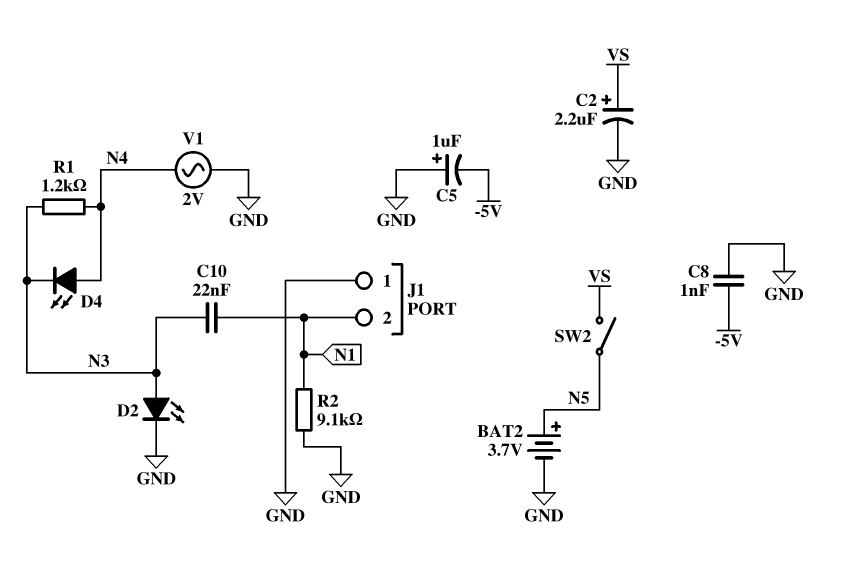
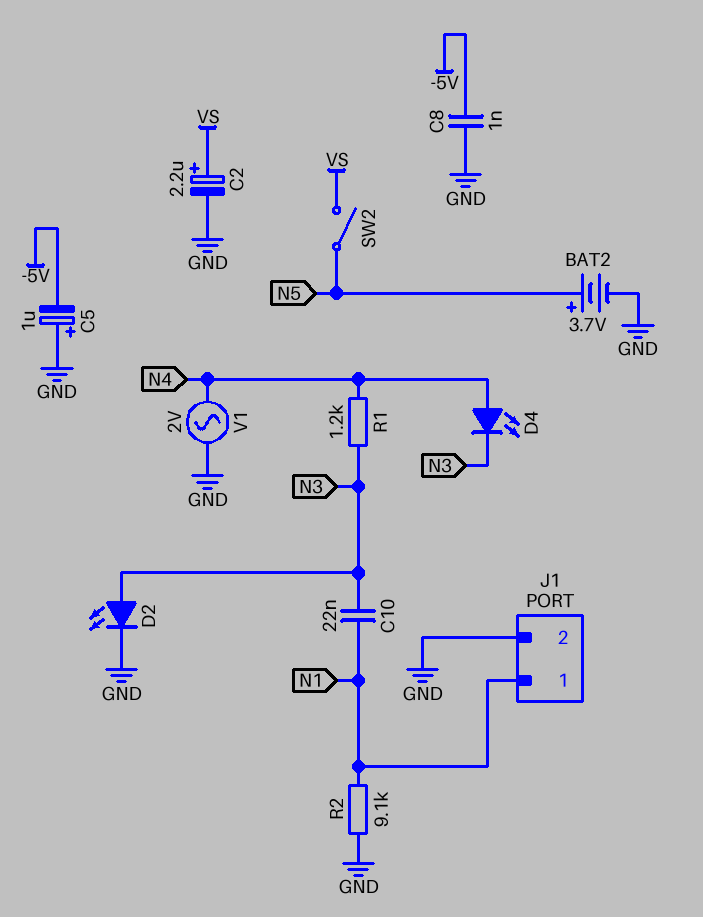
J1 pin 1: GND -> N1
J1 pin 2: N1 -> GND

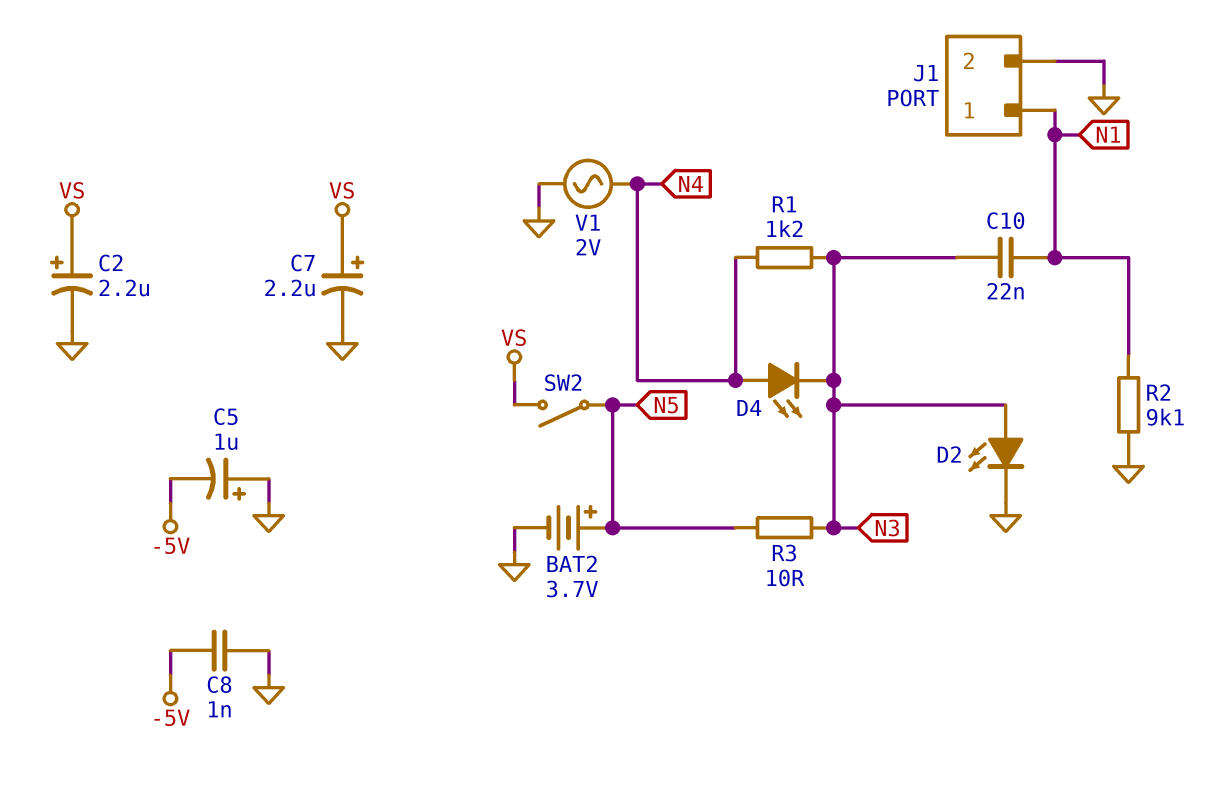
C7: none -> 2.2uF (plus VS, minus GND)
R3: none -> 10 (N3, N5)

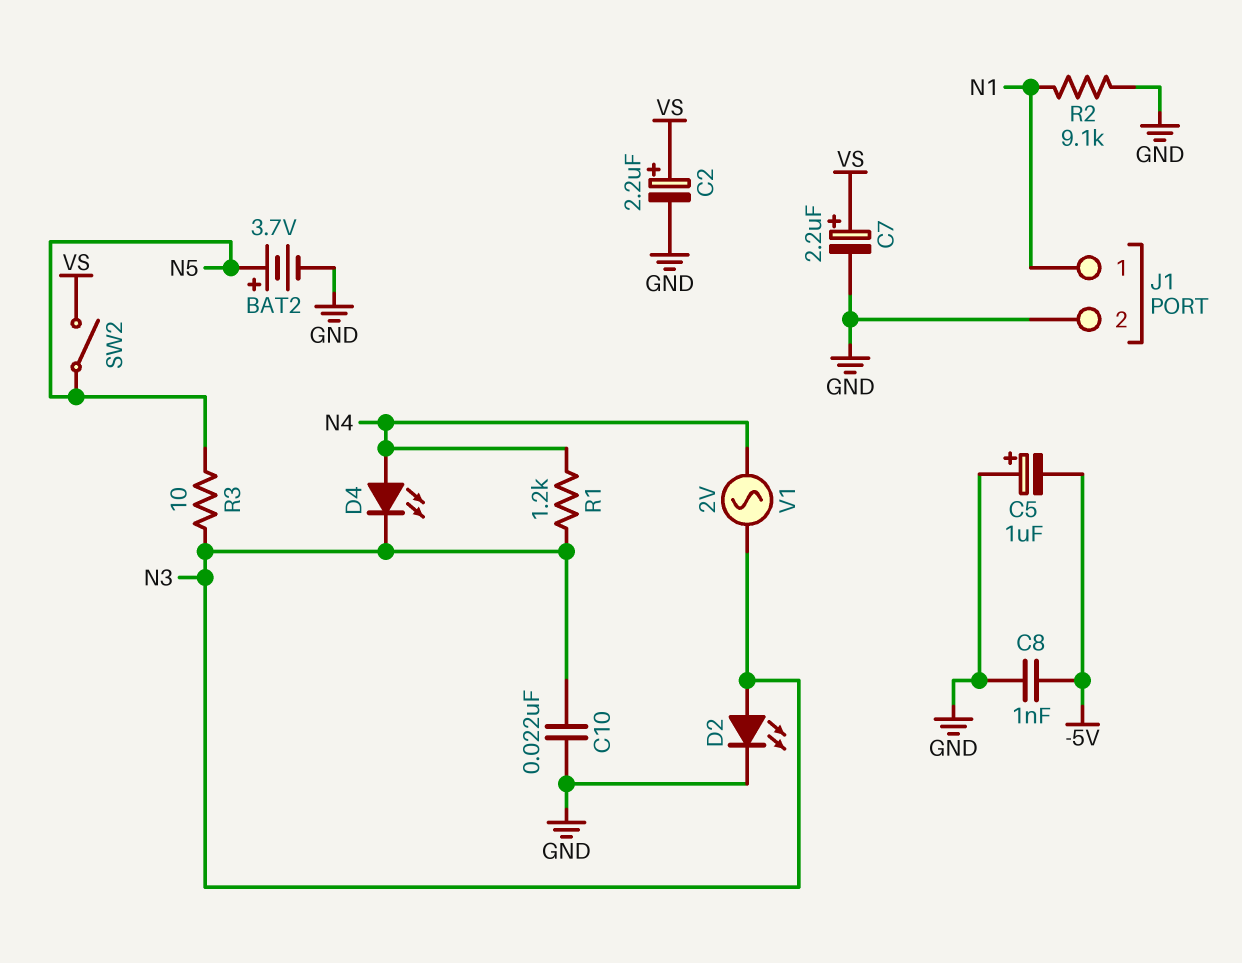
C10: 22nF (N1, N3) -> 22nF (GND, N3)
V1: AC 2V (GND, N4) -> AC 2V (N3, N4)

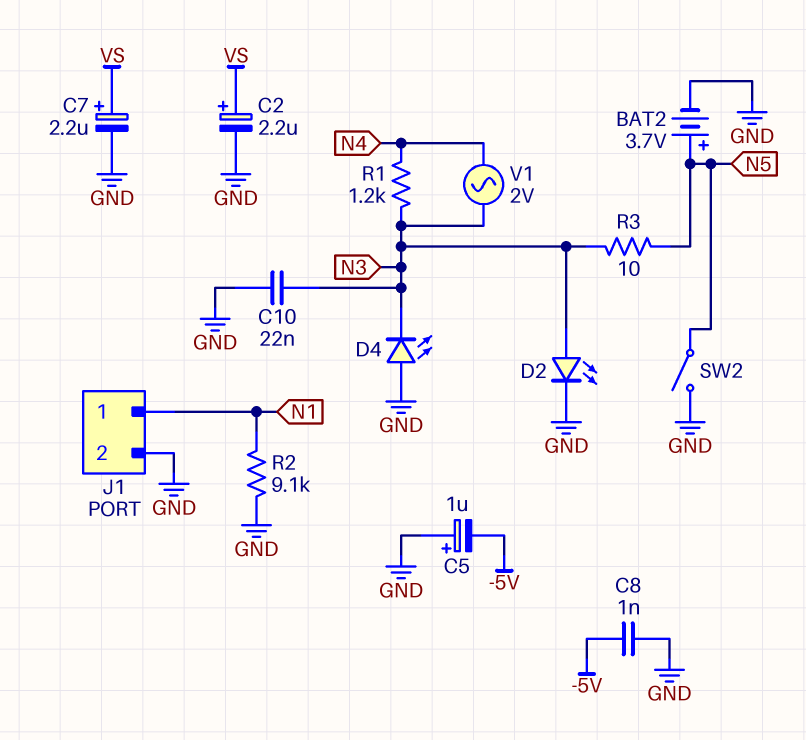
D4: LED (A N4, K N3) -> LED (A GND, K N3)
SW2: switch (N5, VS) -> switch (GND, N5)

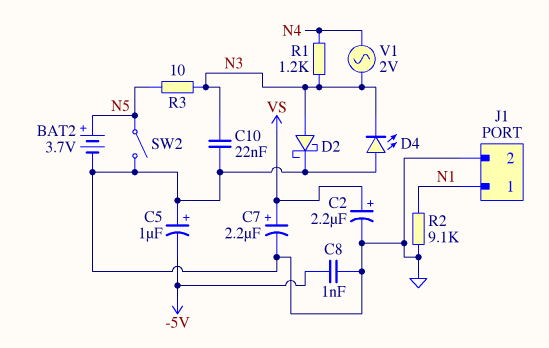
D2: LED (A N3, K GND) -> schottky (A N3, K GND)

